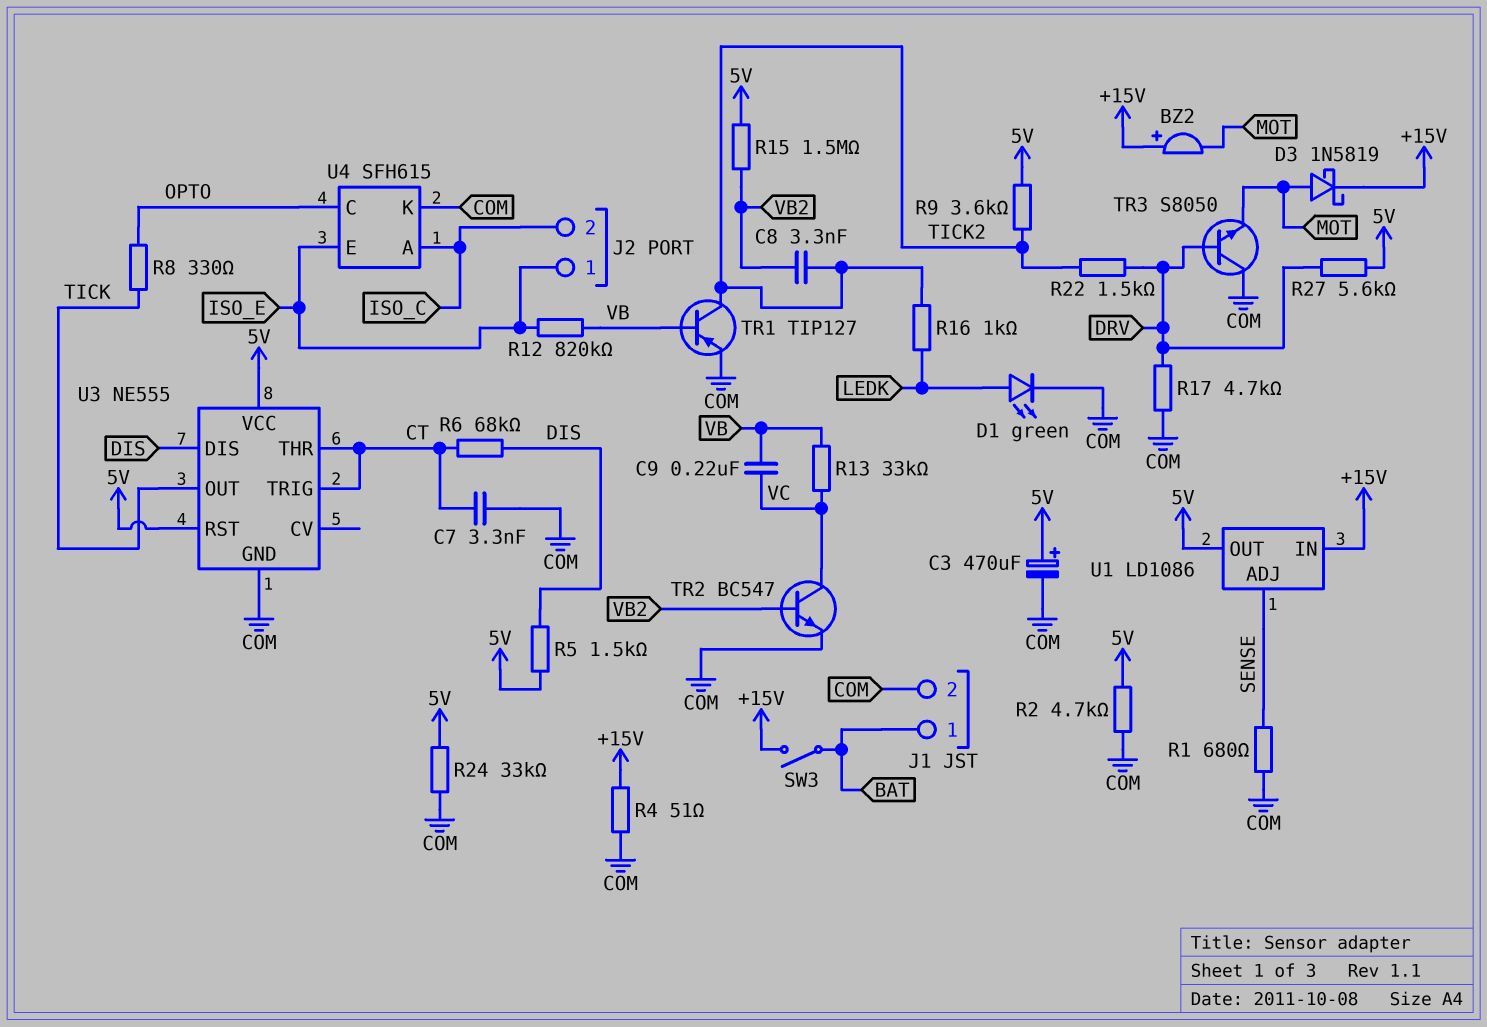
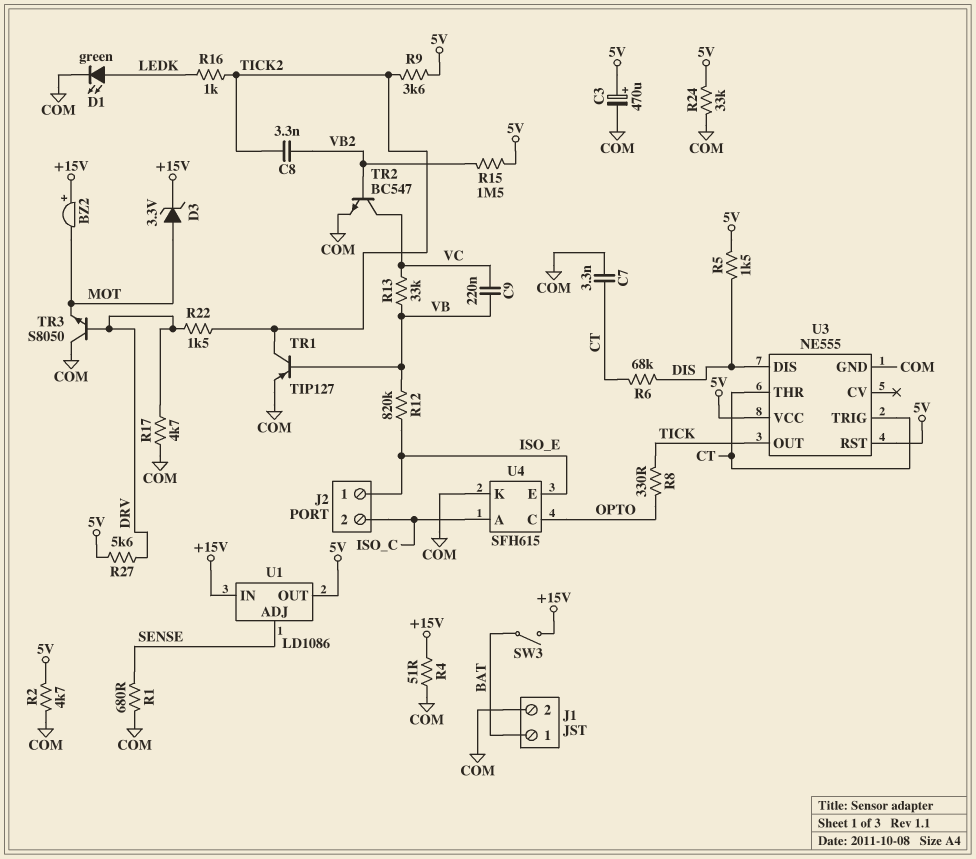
D3: schottky 1N5819 (A MOT, K +15V) -> zener 3.3V (A MOT, K +15V)

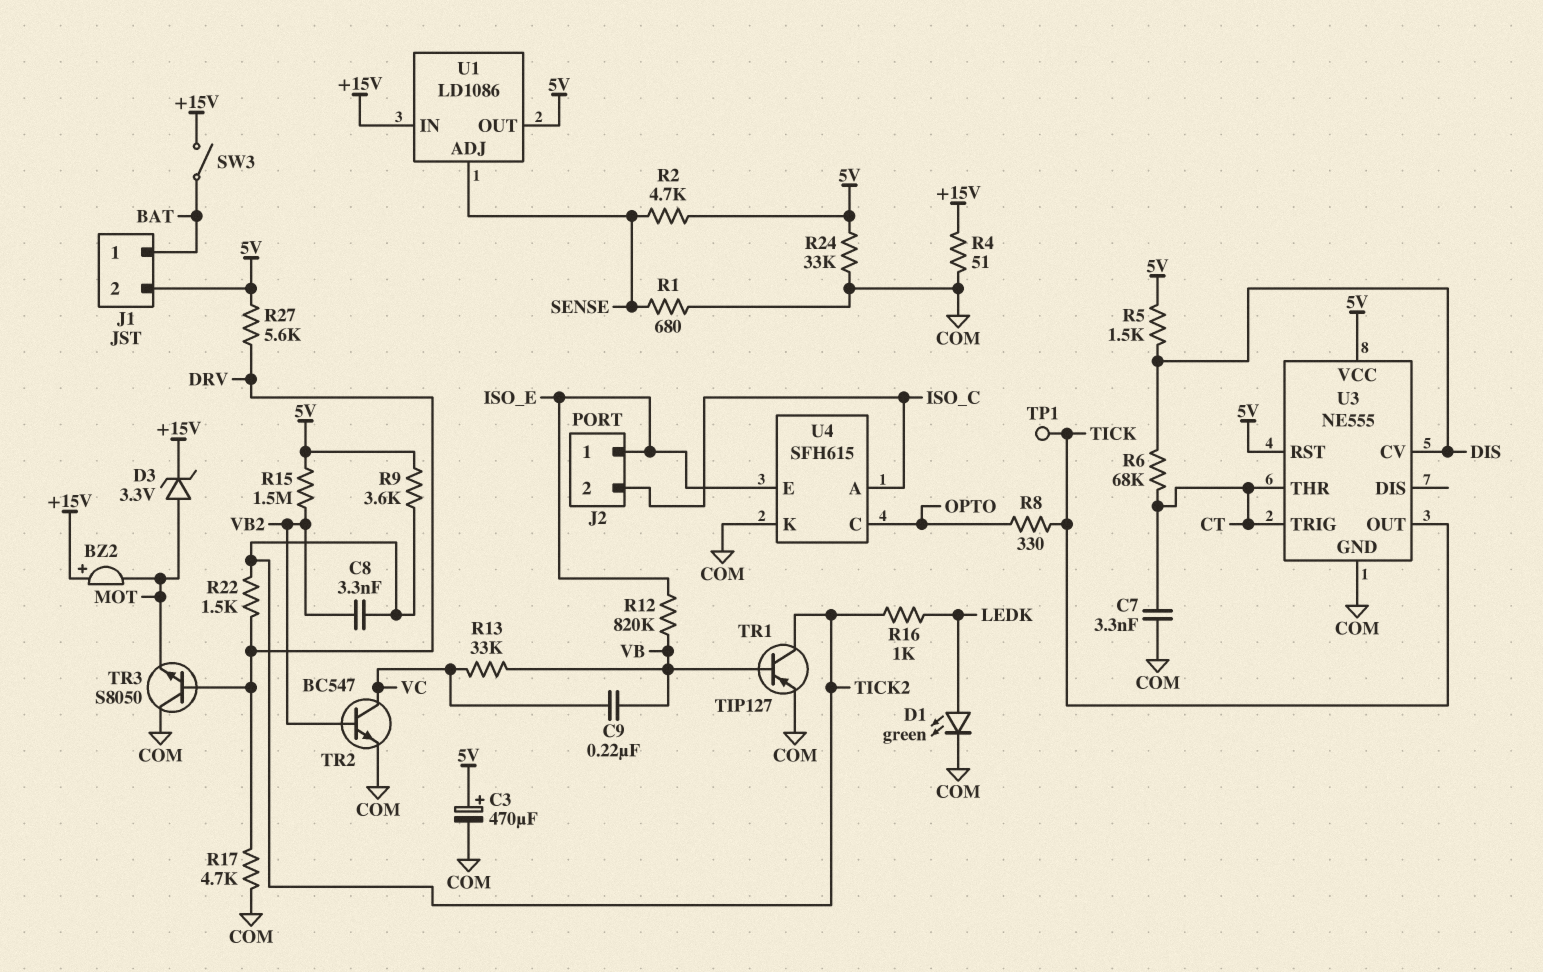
J1 pin 2: COM -> 5V
R2: 4.7k (5V, COM) -> 4.7k (5V, SENSE)
TP1: none -> test point (TICK)
U3 pin CV: none -> DIS
U3 pin DIS: DIS -> none

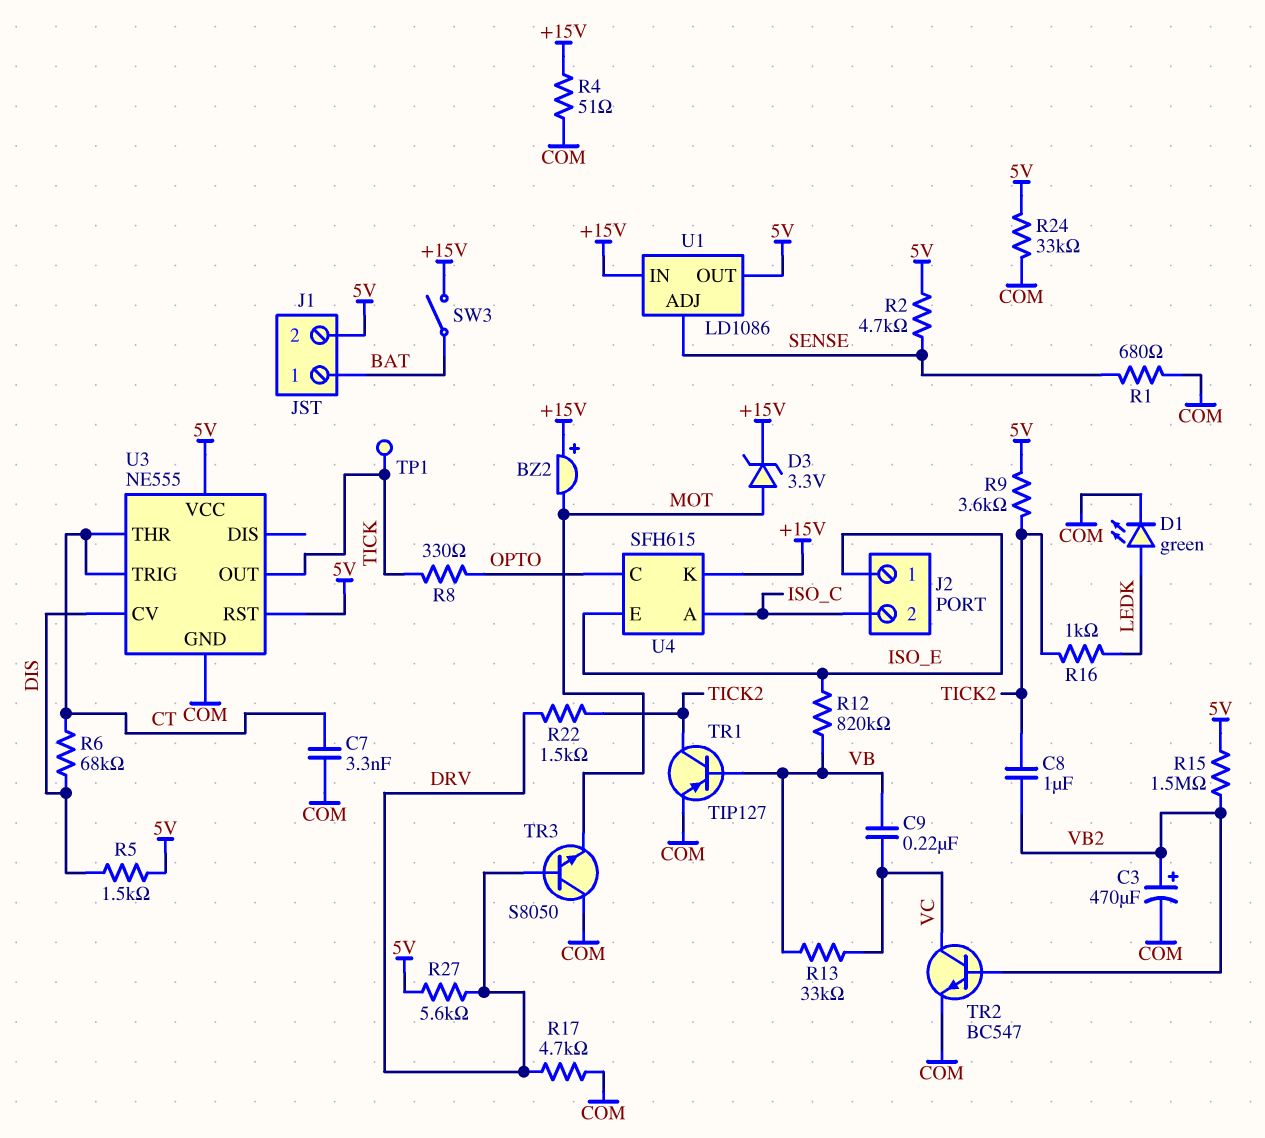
C3: 470uF (plus 5V, minus COM) -> 470uF (plus VB2, minus COM)
C8: 3.3nF (TICK2, VB2) -> 1uF (TICK2, VB2)
U4 pin K: COM -> +15V

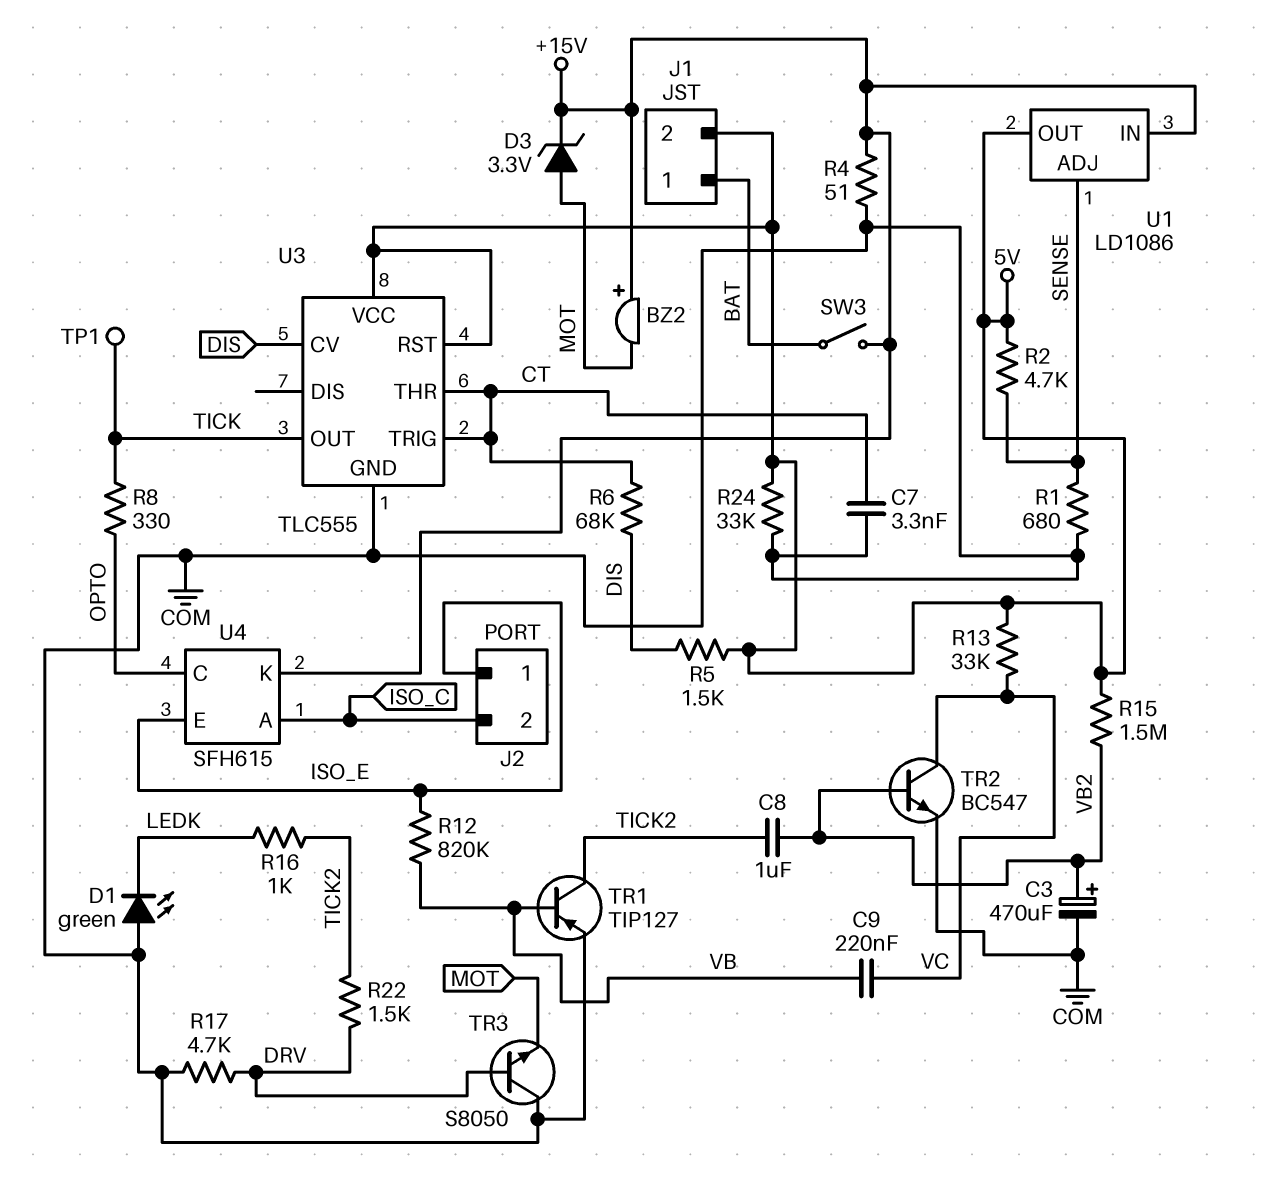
D1: LED green (A LEDK, K COM) -> LED green (A COM, K LEDK)
R9: 3.6k (5V, TICK2) -> none
R13: 33k (VB, VC) -> 33k (5V, VC)
R27: 5.6k (5V, DRV) -> none
U3: NE555 -> TLC555

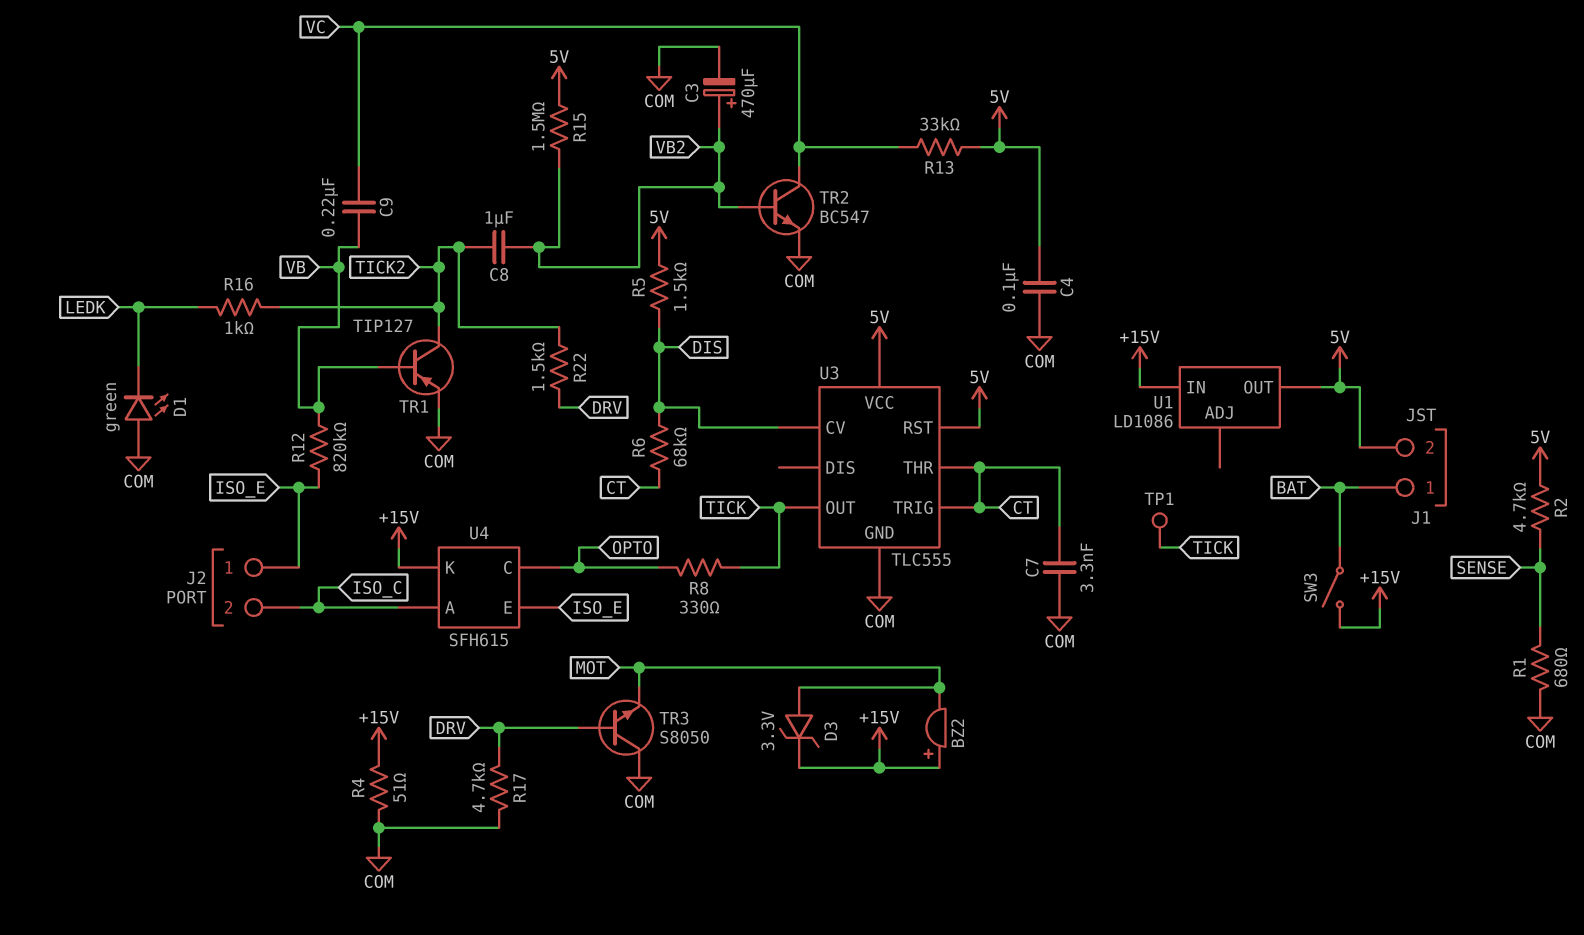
C4: none -> 100nF (5V, COM)
R24: 33k (5V, COM) -> none
U1 pin ADJ: SENSE -> none

